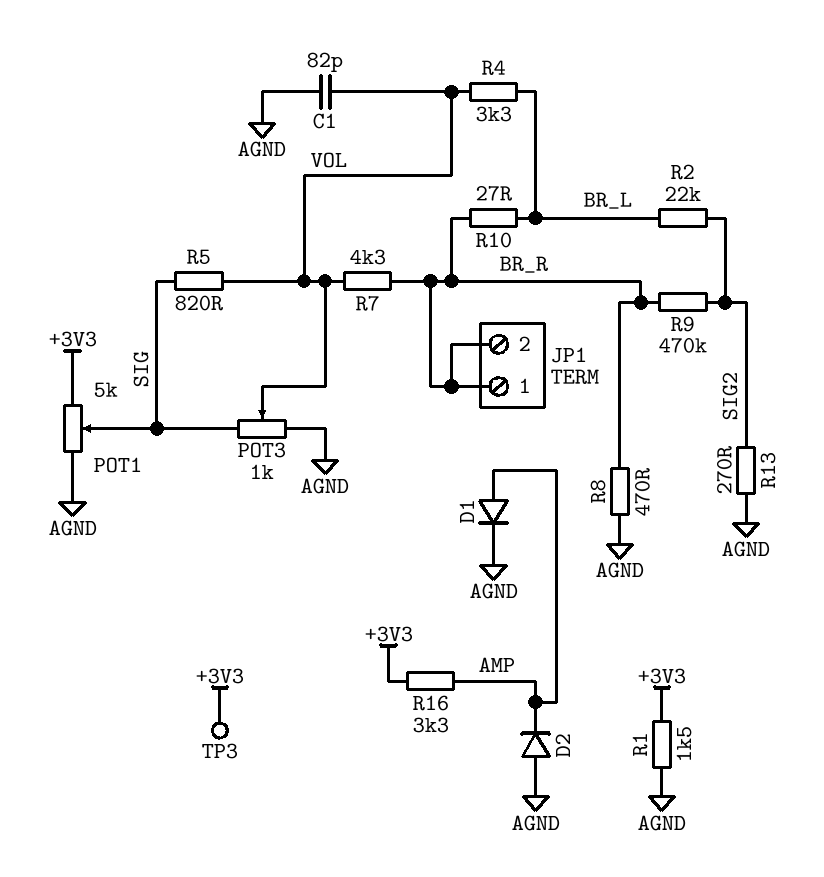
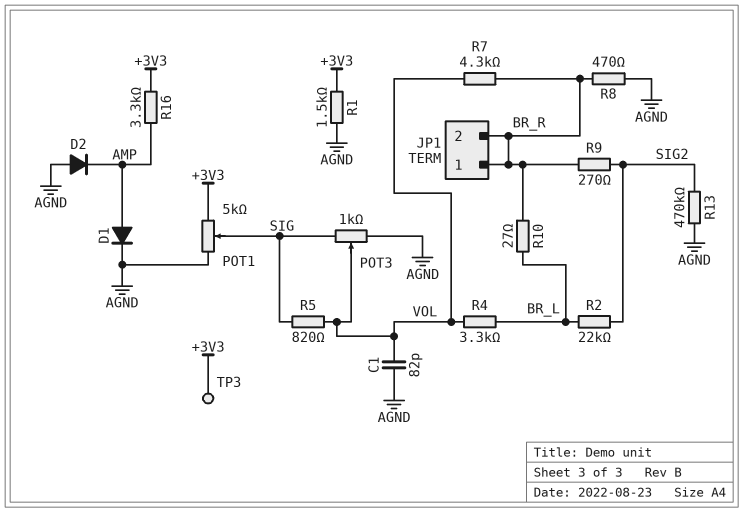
R9: 470k (BR_R, SIG2) -> 270 (BR_R, SIG2)
R13: 270 (AGND, SIG2) -> 470k (AGND, SIG2)

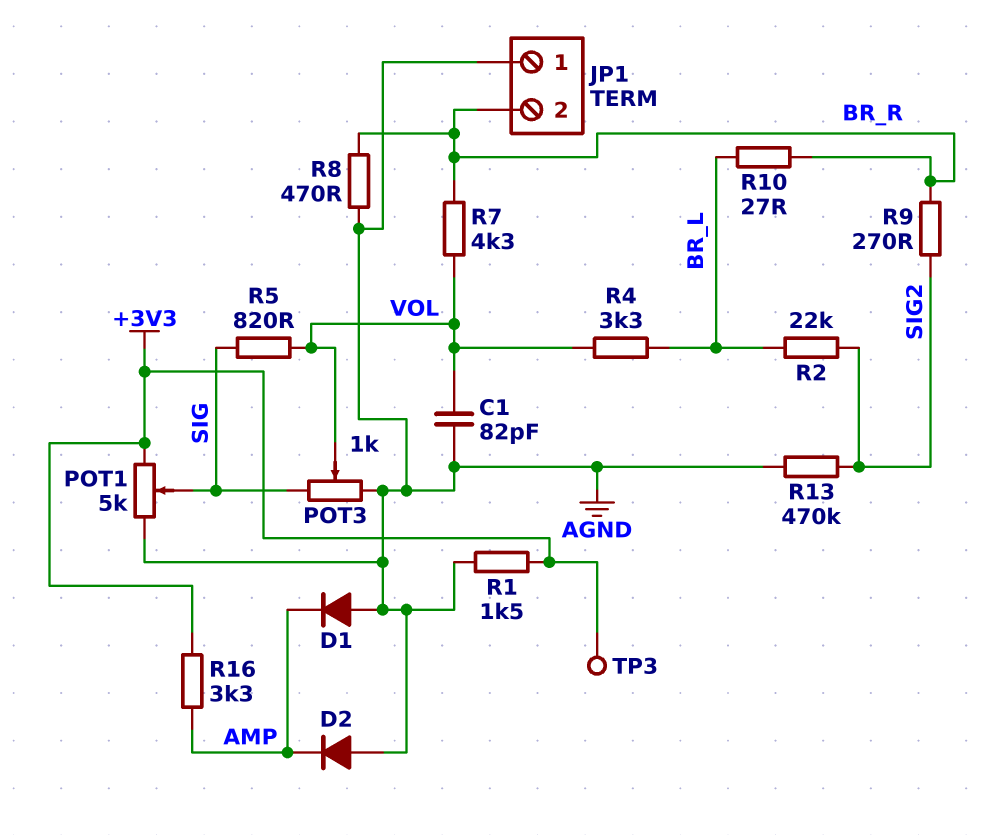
D1: diode (A AMP, K AGND) -> diode (A AGND, K AMP)
JP1 pin 1: BR_R -> AGND

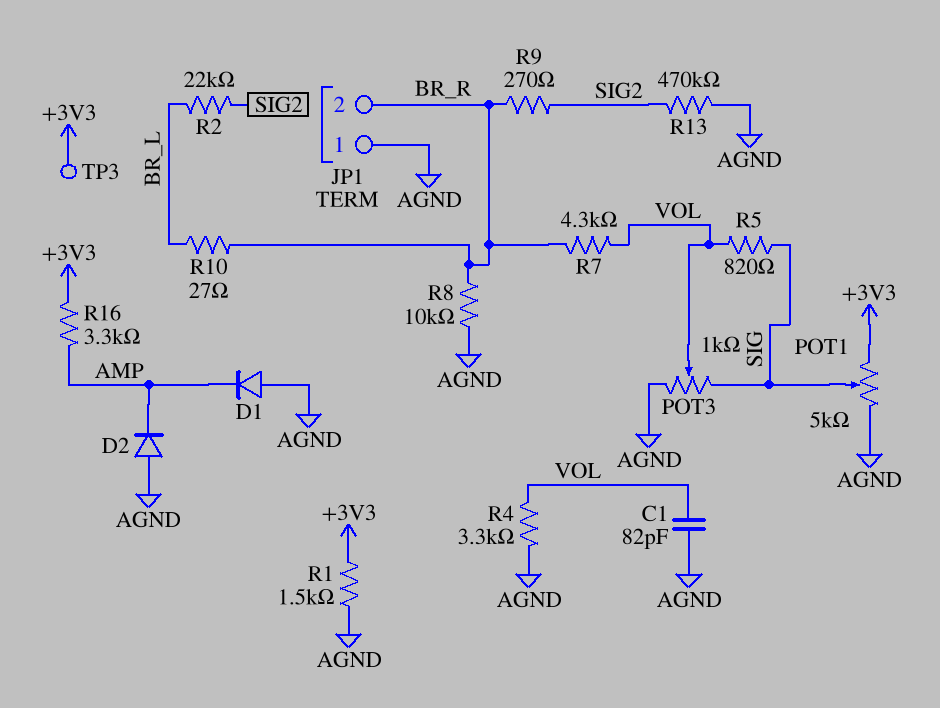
R4: 3.3k (BR_L, VOL) -> 3.3k (AGND, VOL)
R8: 470 (AGND, BR_R) -> 10k (AGND, BR_R)

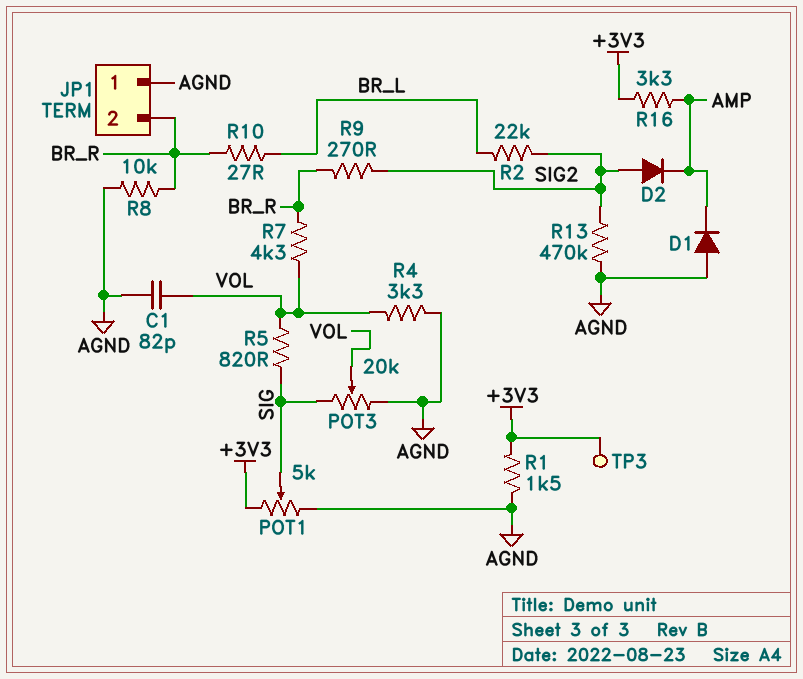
D2: diode (A AGND, K AMP) -> diode (A SIG2, K AMP)
POT3: 1k (AGND, SIG, wiper VOL) -> 20k (AGND, SIG, wiper VOL)

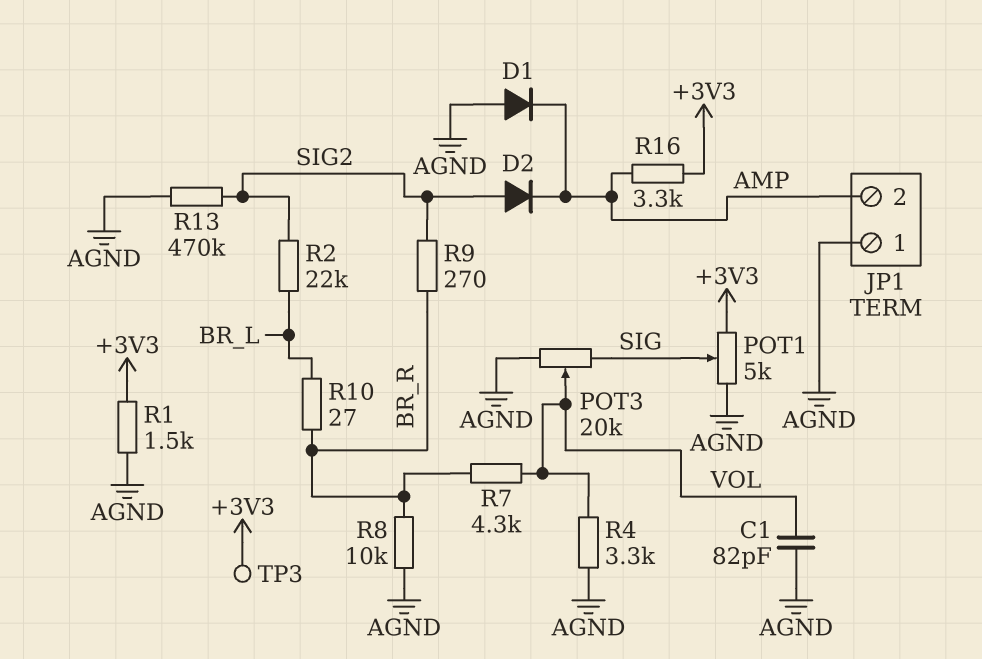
JP1 pin 2: BR_R -> AMP
R5: 820 (SIG, VOL) -> none

